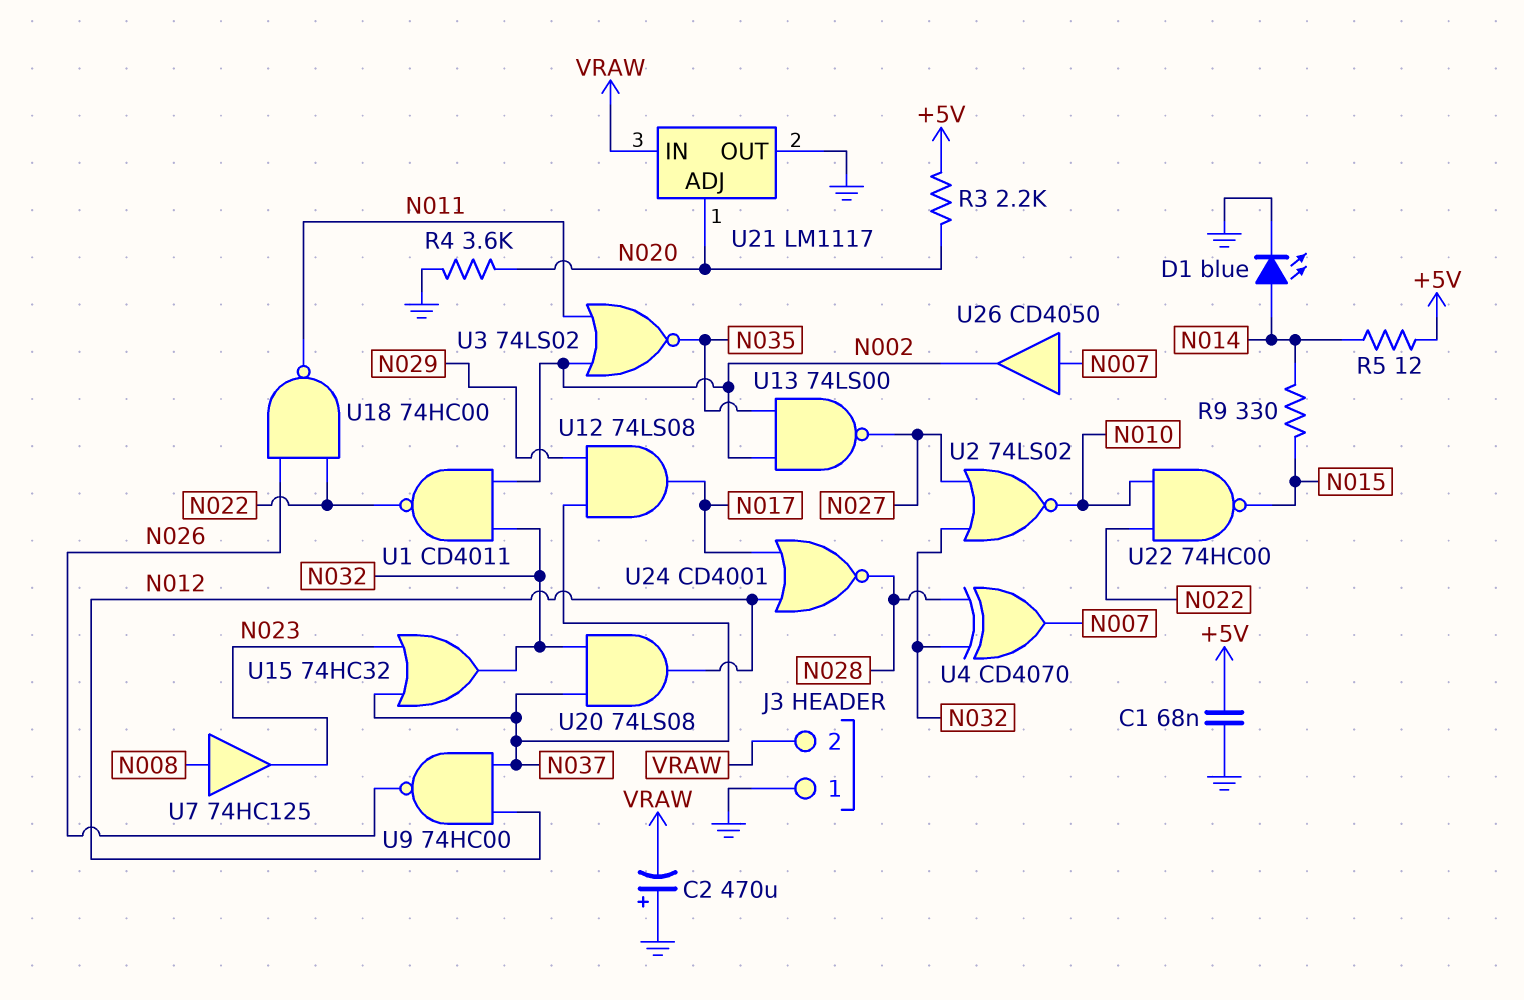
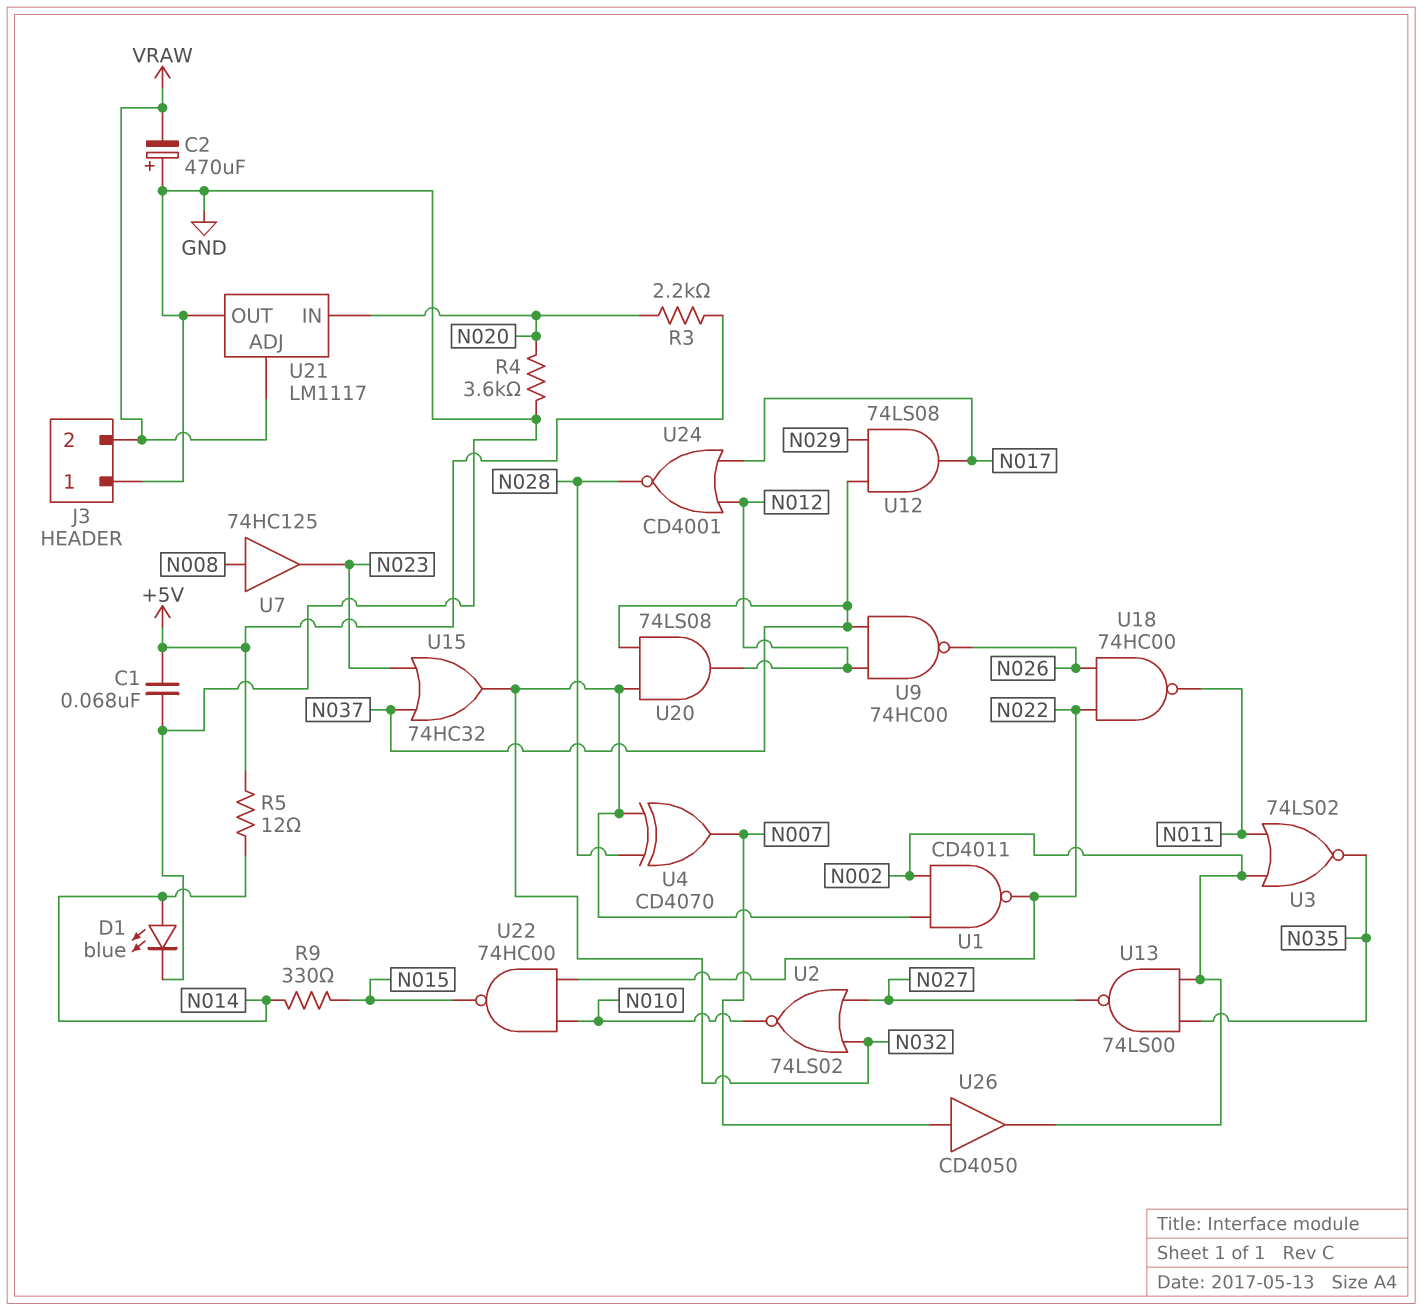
U21 pin ADJ: N020 -> VRAW
U21 pin IN: VRAW -> N020

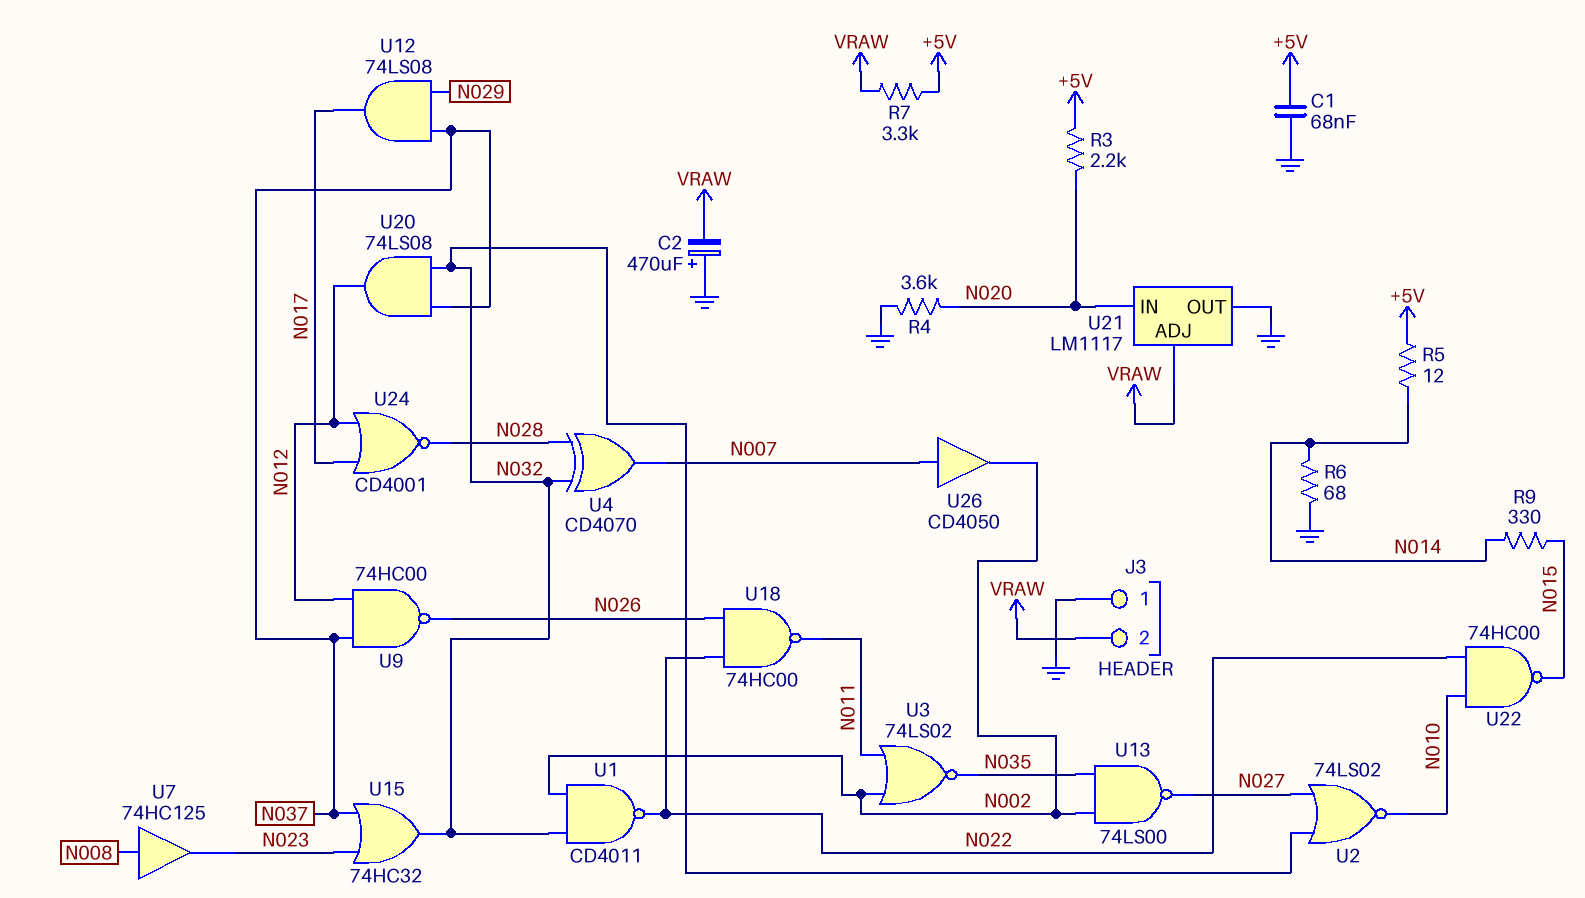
D1: LED blue (A N014, K GND) -> none
R6: none -> 68 (GND, N014)
R7: none -> 3.3k (+5V, VRAW)

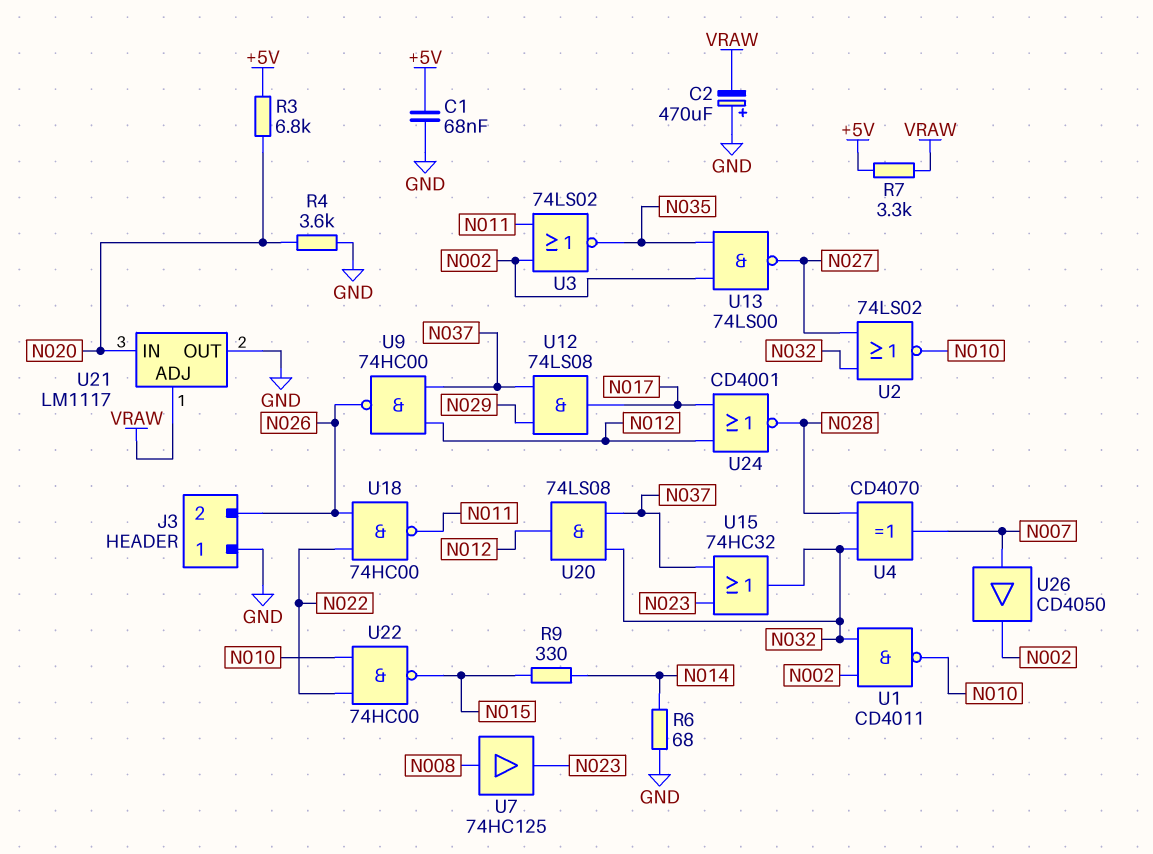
J3 pin 2: VRAW -> N026
R3: 2.2k (+5V, N020) -> 6.8k (+5V, N020)
R5: 12 (+5V, N014) -> none
U1: NAND CD4011 (in N002, in N032, out N022) -> NAND CD4011 (in N002, in N032, out N010)

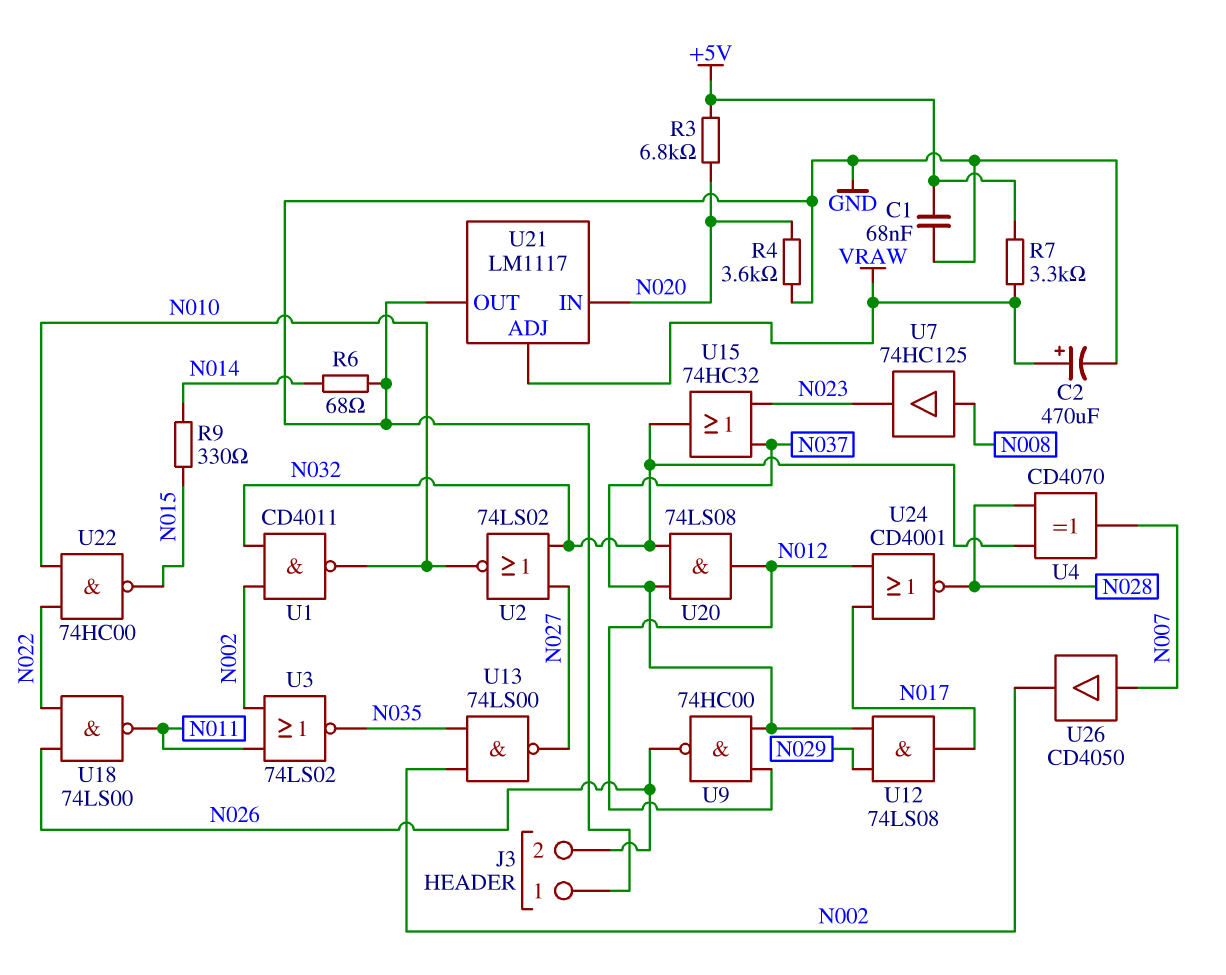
C2: 470uF (plus GND, minus VRAW) -> 470uF (plus VRAW, minus GND)
U18: NAND 74HC00 (in N022, in N026, out N011) -> NAND 74LS00 (in N022, in N026, out N011)

